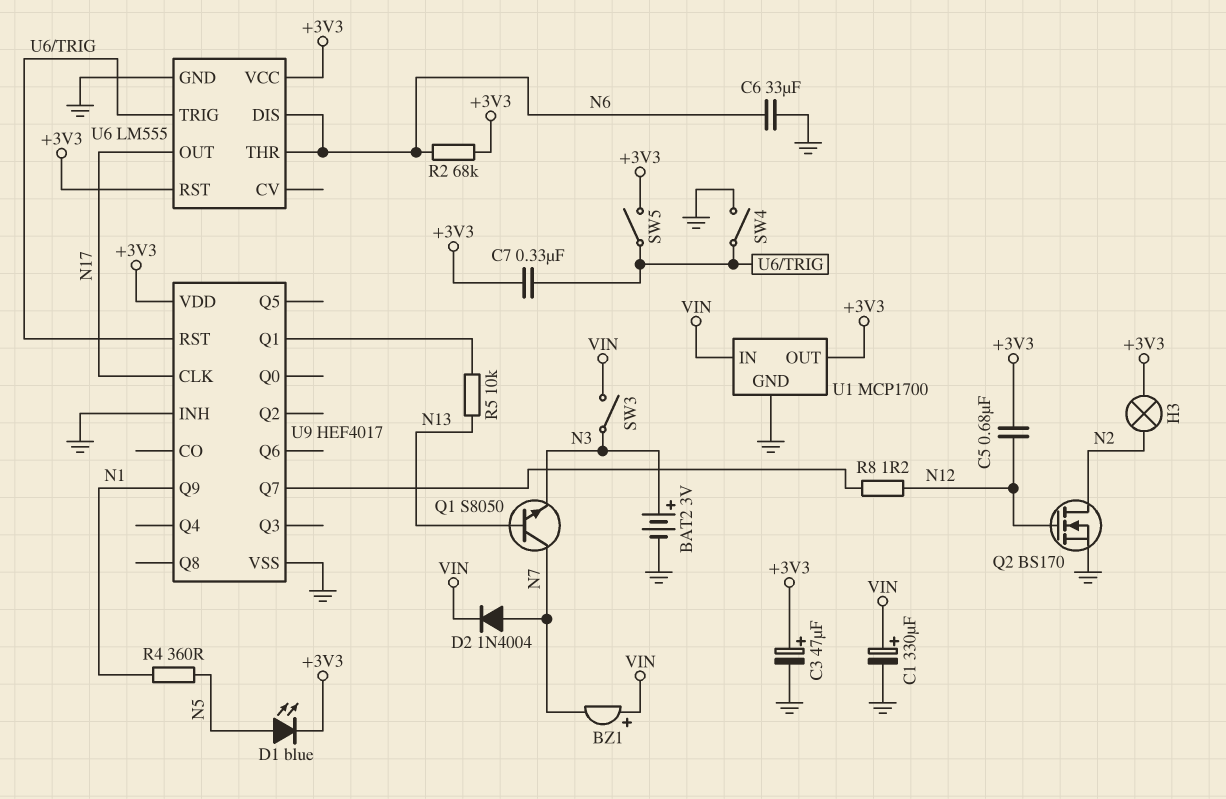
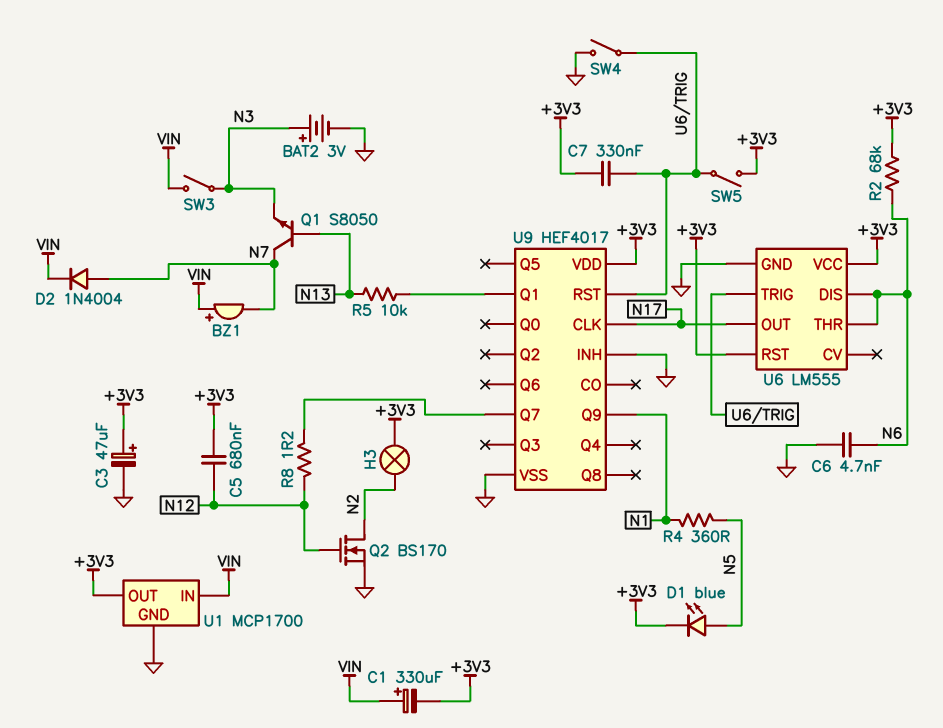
C1: 330uF (plus VIN, minus GND) -> 330uF (plus VIN, minus +3V3)
C6: 33uF (GND, N6) -> 4.7nF (GND, N6)

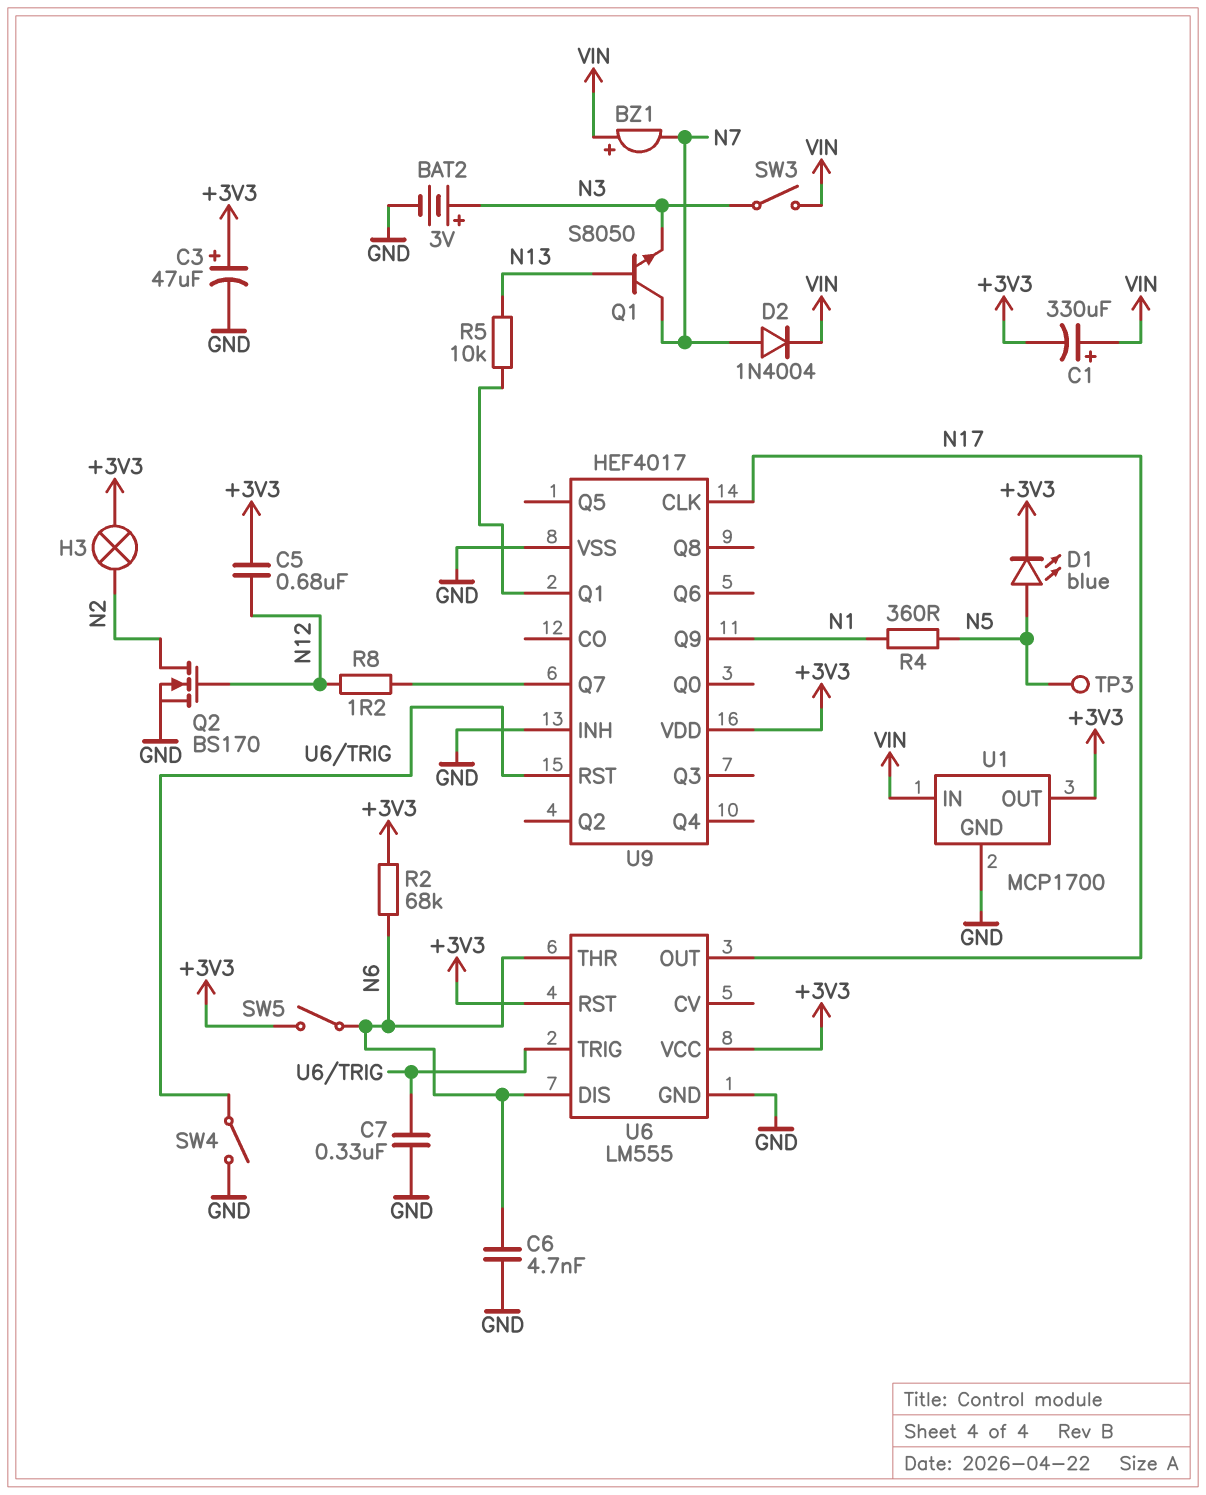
C7: 330nF (+3V3, U6/TRIG) -> 330nF (GND, U6/TRIG)
SW5: switch (+3V3, U6/TRIG) -> switch (+3V3, N6)
TP3: none -> test point (N5)

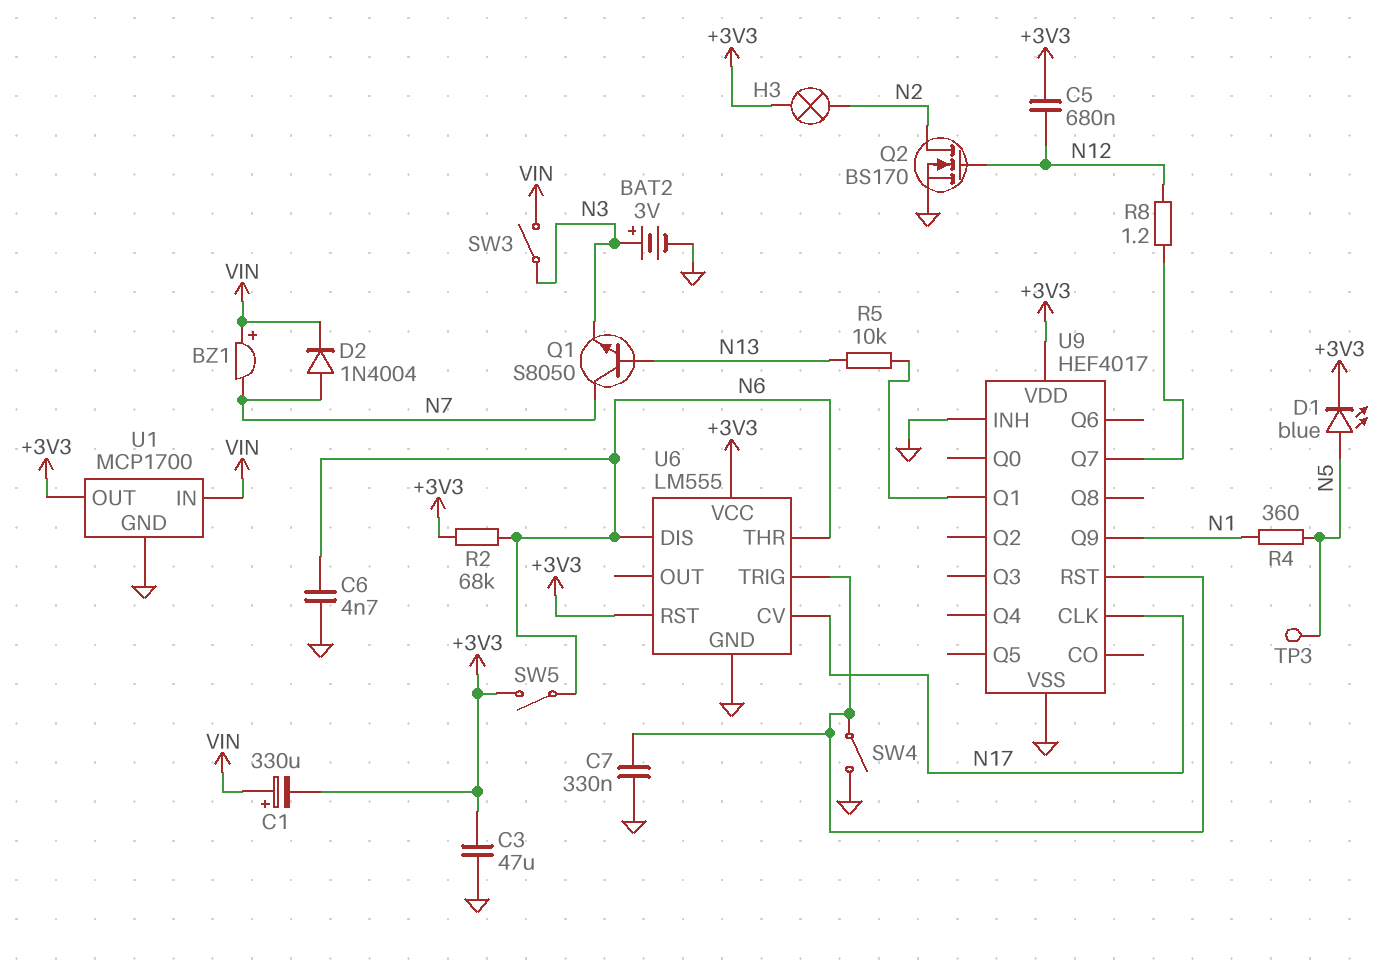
C3: 47uF (plus +3V3, minus GND) -> 47uF (+3V3, GND)
U6 pin CV: none -> N17
U6 pin OUT: N17 -> none

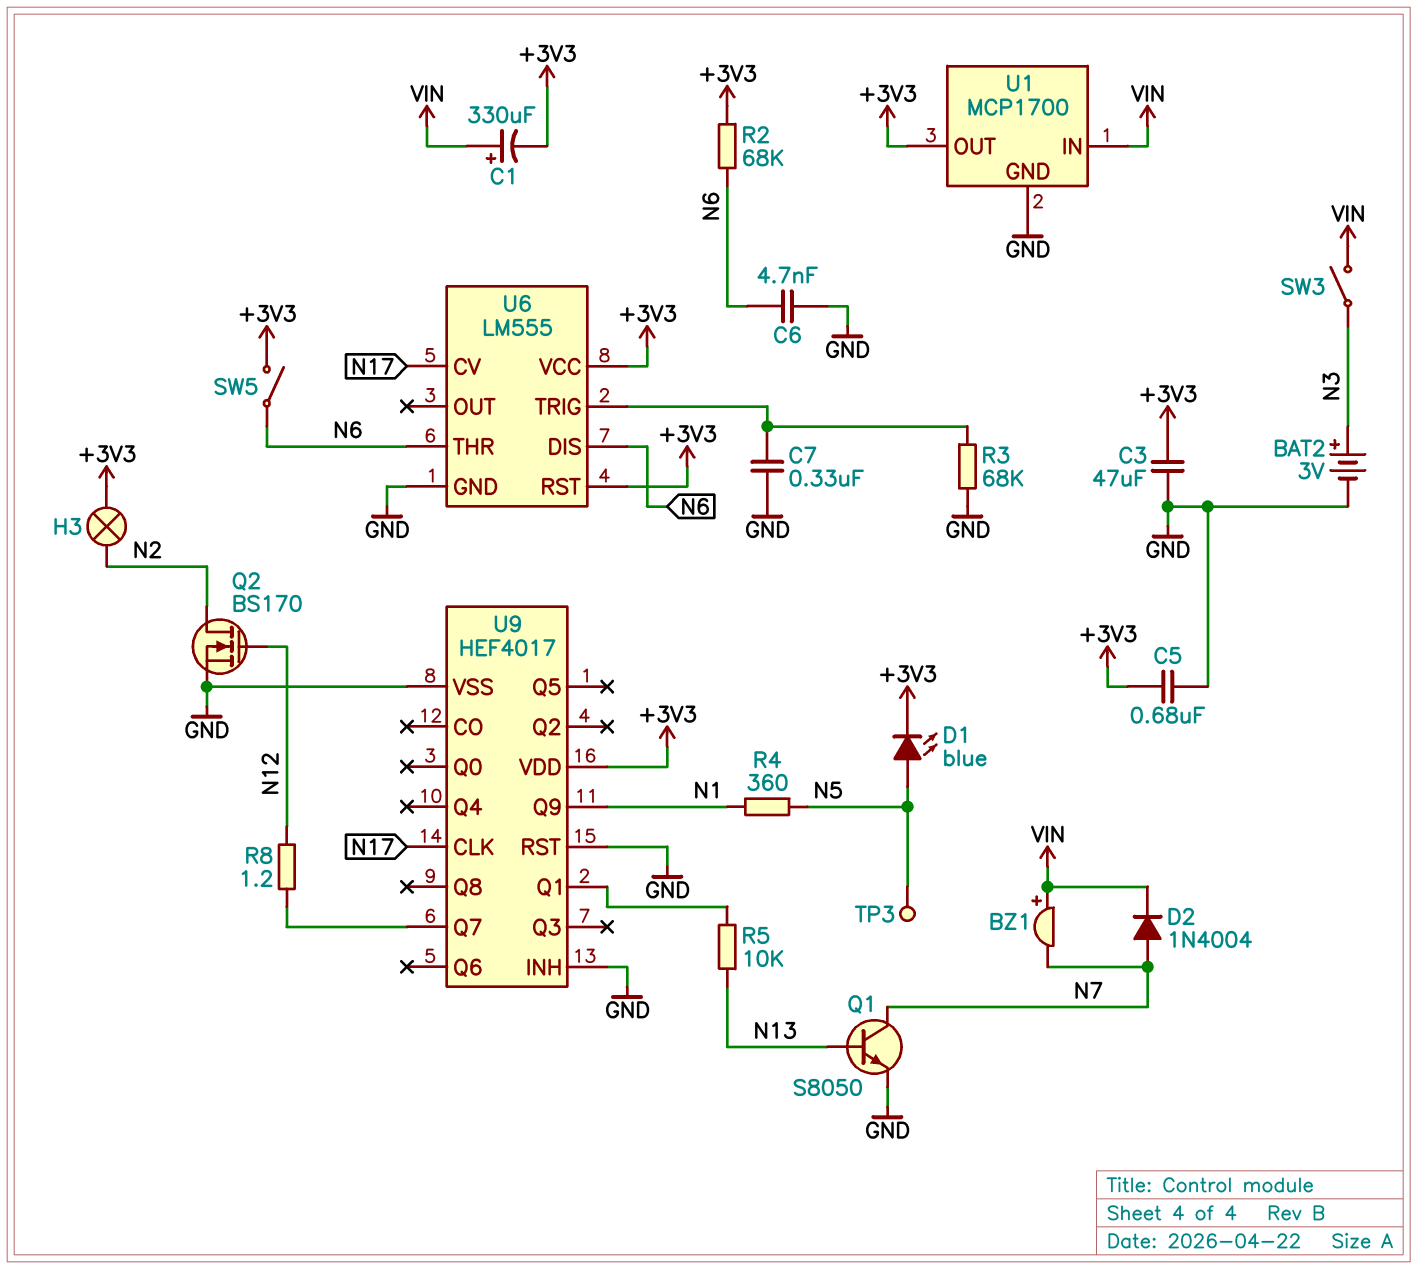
C5: 680nF (+3V3, N12) -> 680nF (+3V3, GND)
Q1: NPN S8050 (B N13, C N7, E N3) -> NPN S8050 (B N13, C N7, E GND)
R3: none -> 68k (GND, U6/TRIG)
SW4: switch (GND, U6/TRIG) -> none
U9 pin RST: U6/TRIG -> GND

